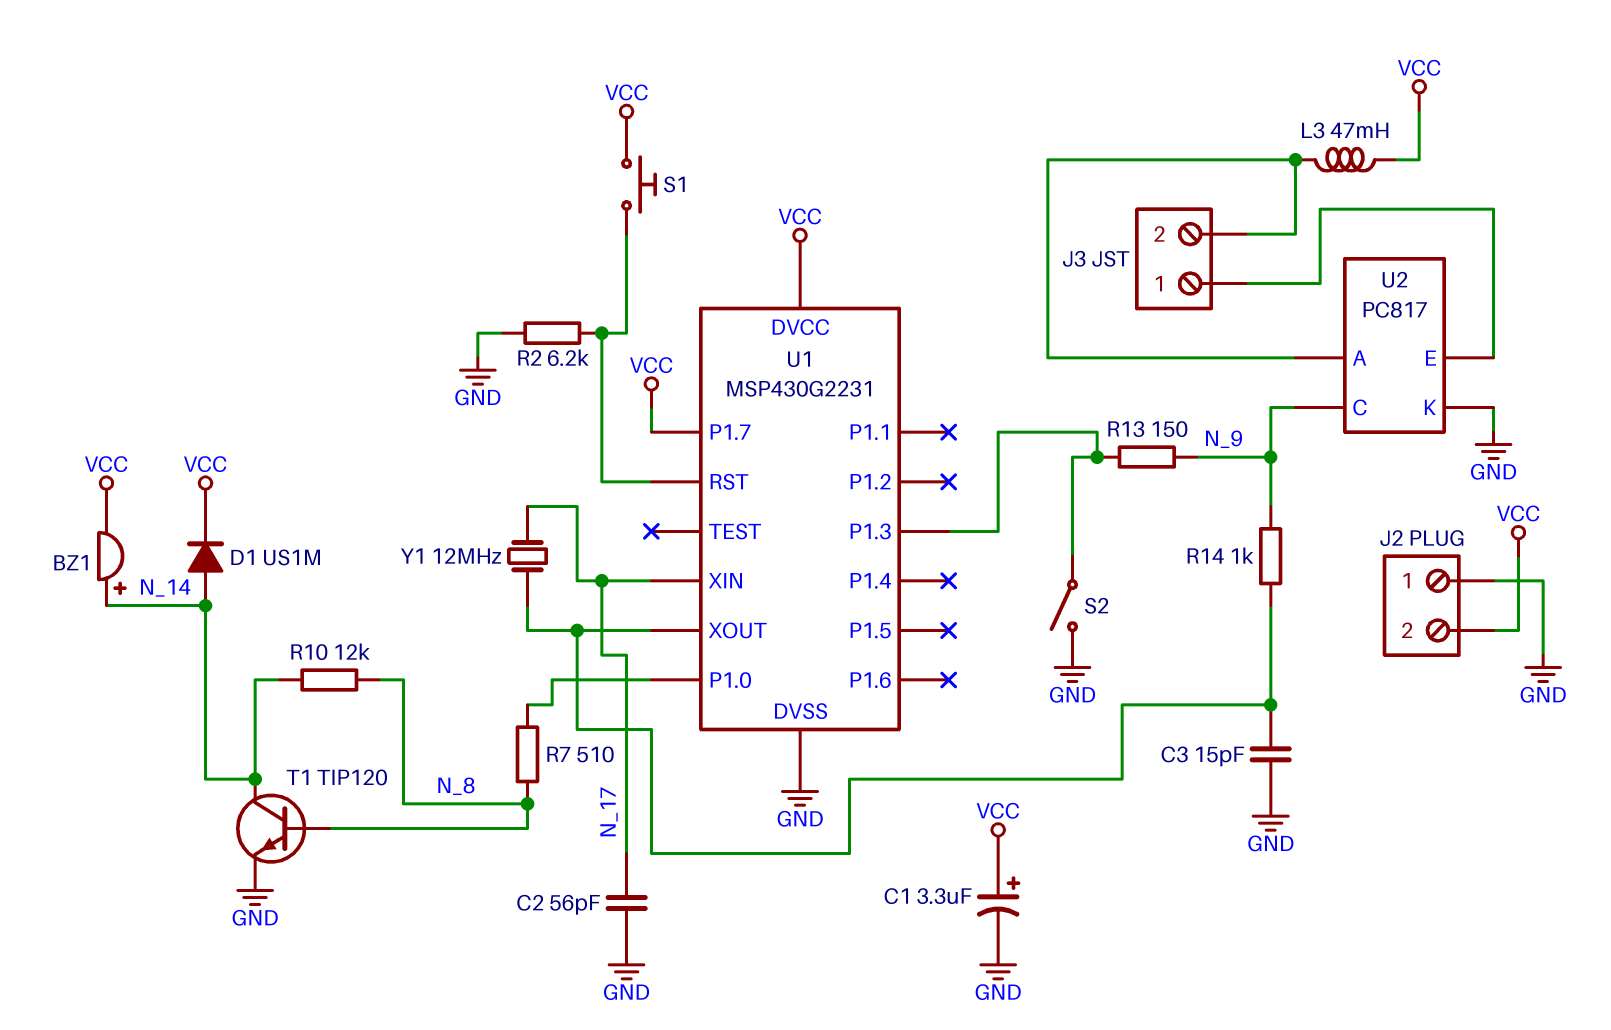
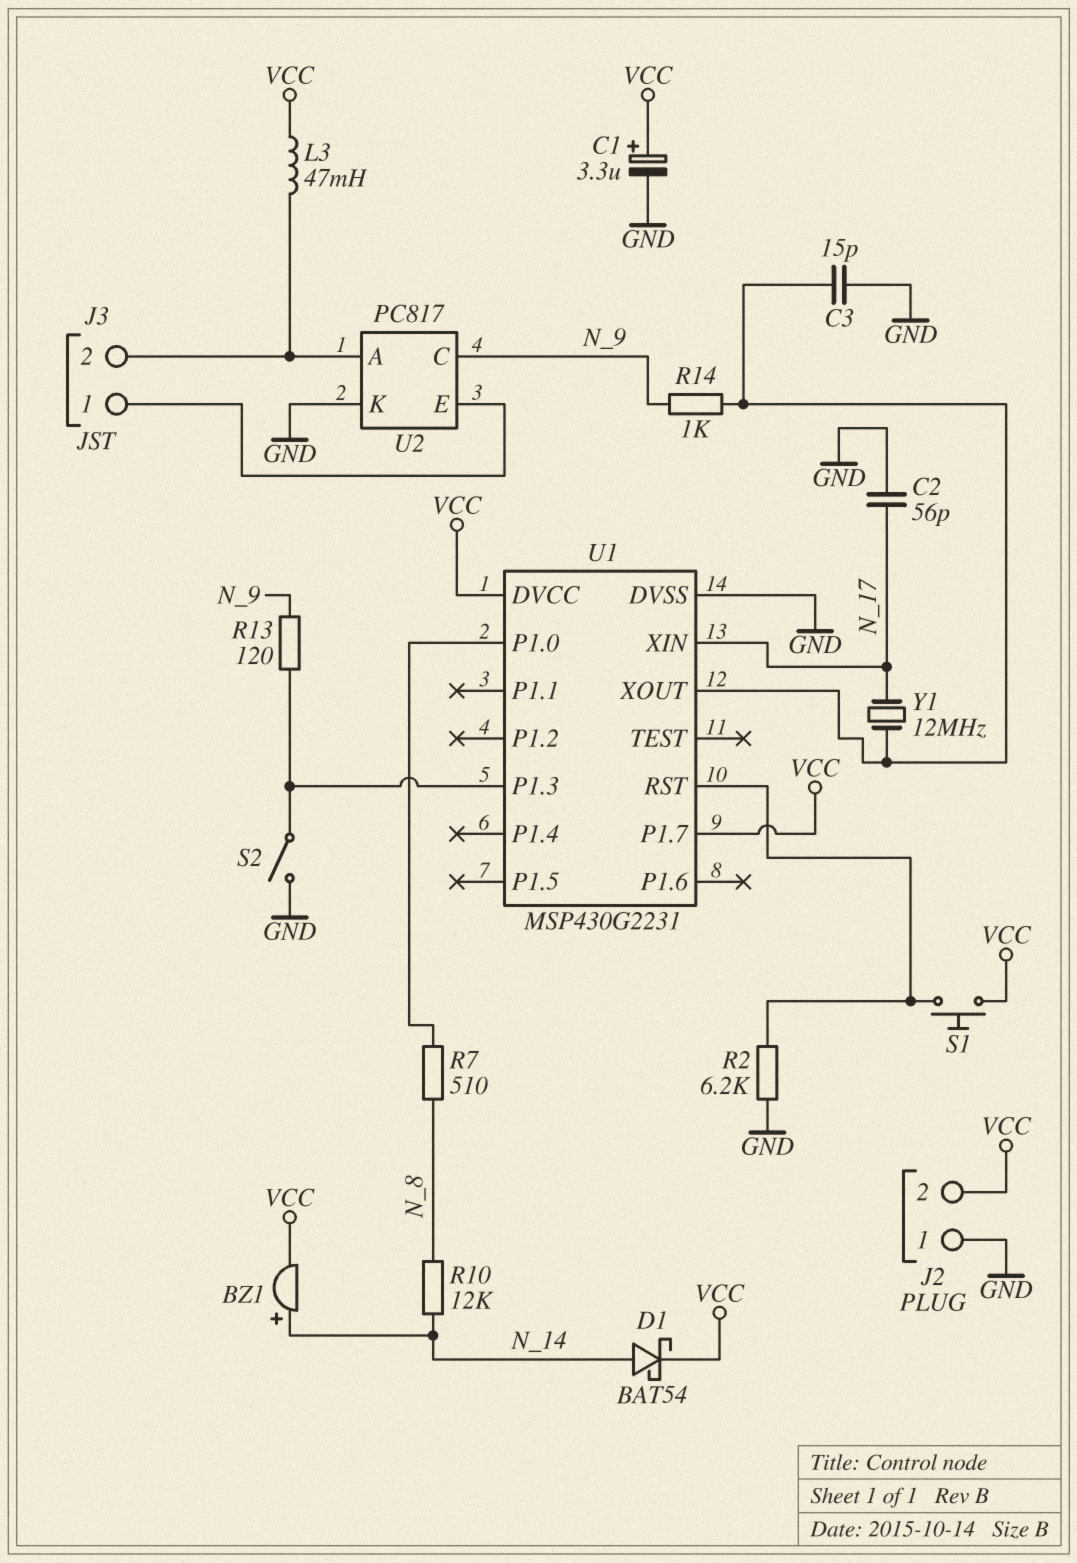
D1: diode US1M (A N_14, K VCC) -> schottky BAT54 (A N_14, K VCC)
R13: 150 (N_9, U1/P1.3) -> 120 (N_9, U1/P1.3)
T1: NPN TIP120 (B N_8, C N_14, E GND) -> none

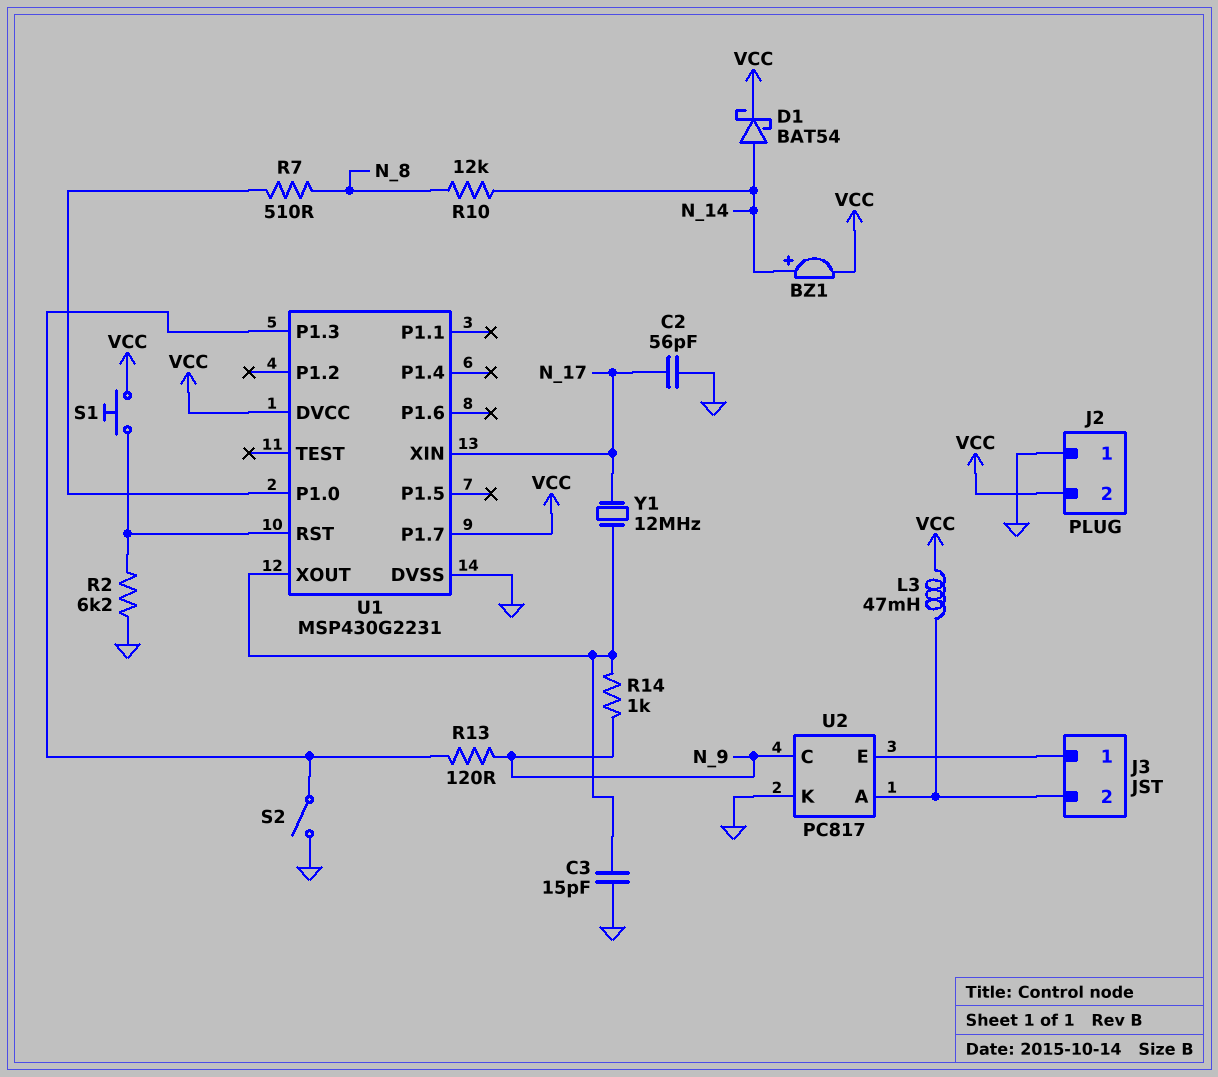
C1: 3.3uF (plus VCC, minus GND) -> none

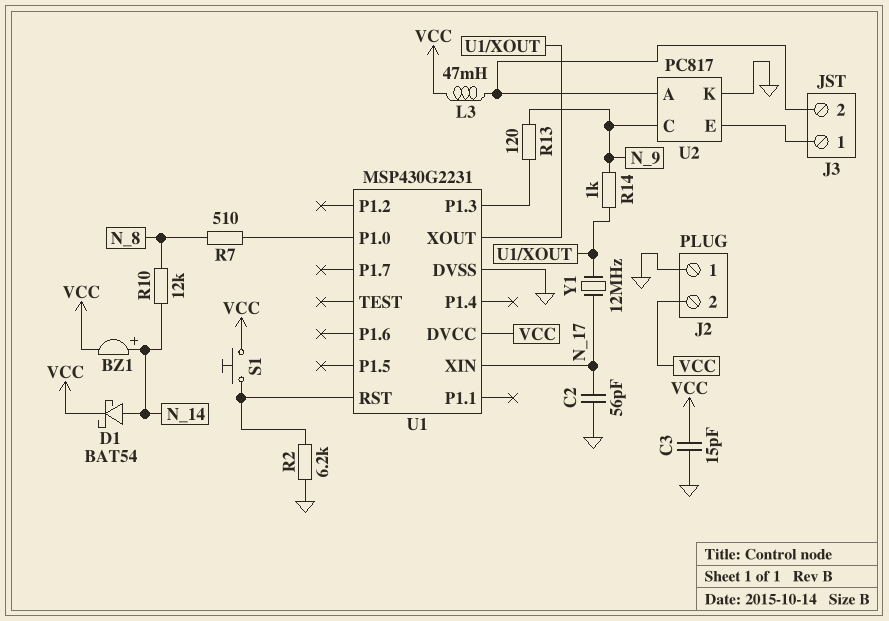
C3: 15pF (GND, U1/XOUT) -> 15pF (GND, VCC)
S2: switch (GND, U1/P1.3) -> none
U1 pin P1.7: VCC -> none

